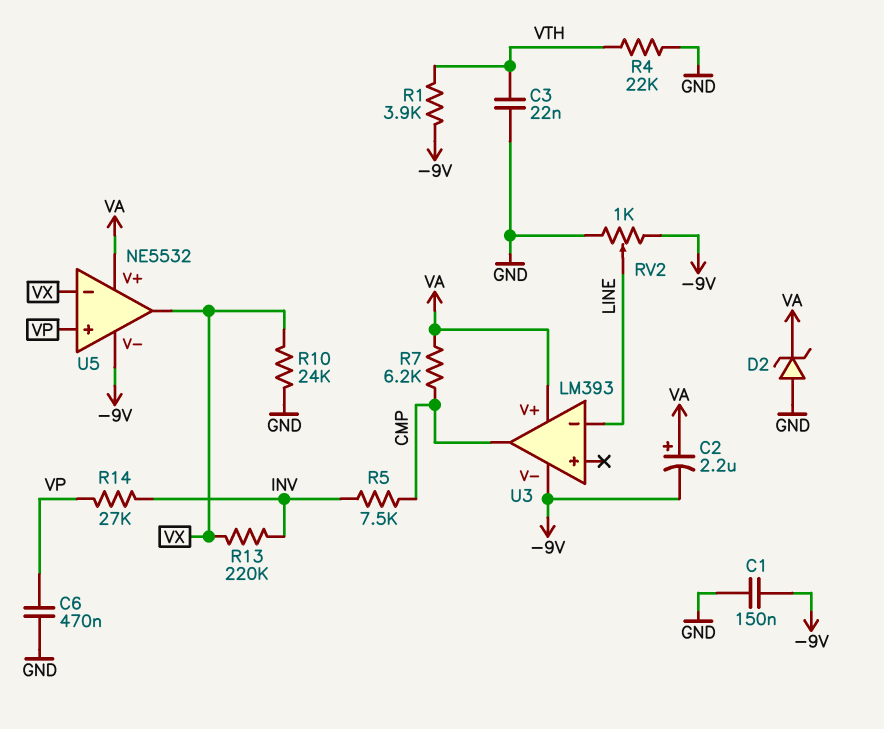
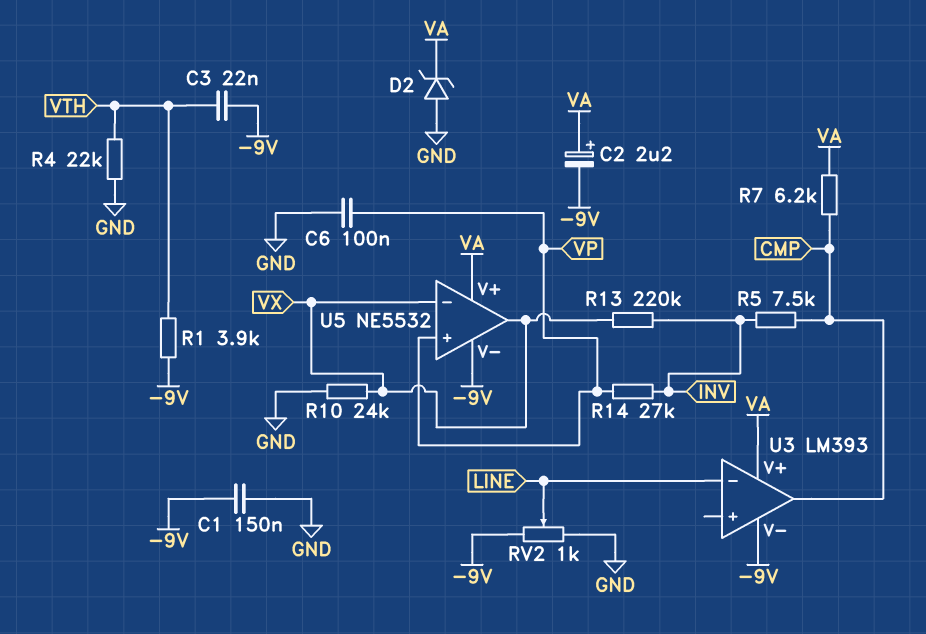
C3: 22nF (GND, VTH) -> 22nF (-9V, VTH)
C6: 470nF (GND, VP) -> 100nF (GND, VP)

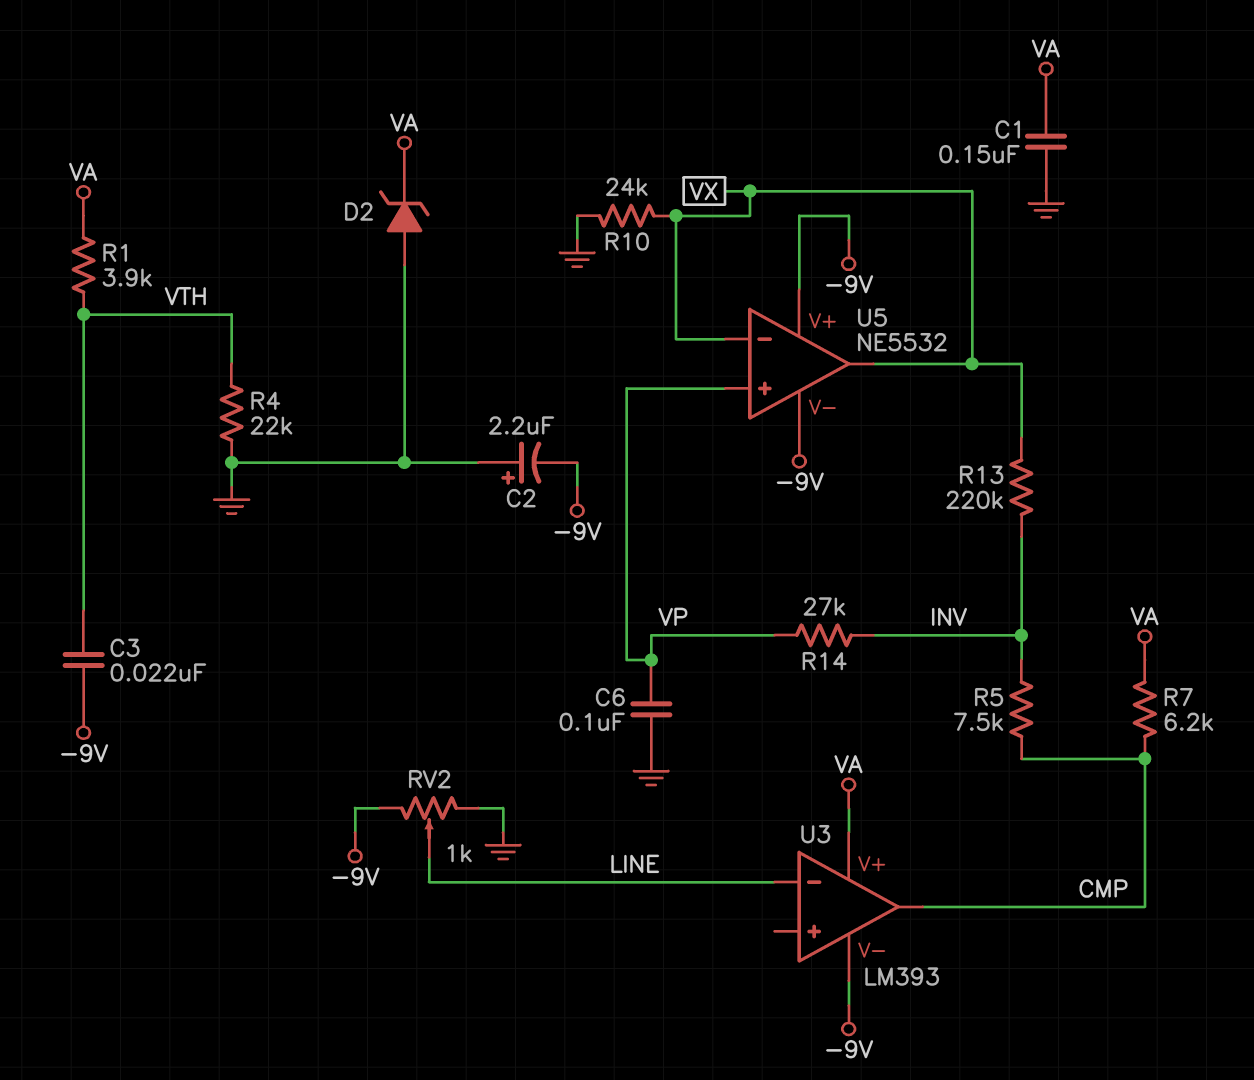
C1: 150nF (-9V, GND) -> 150nF (GND, VA)
C2: 2.2uF (plus VA, minus -9V) -> 2.2uF (plus GND, minus -9V)
R1: 3.9k (-9V, VTH) -> 3.9k (VA, VTH)
U5 pin V+: VA -> -9V

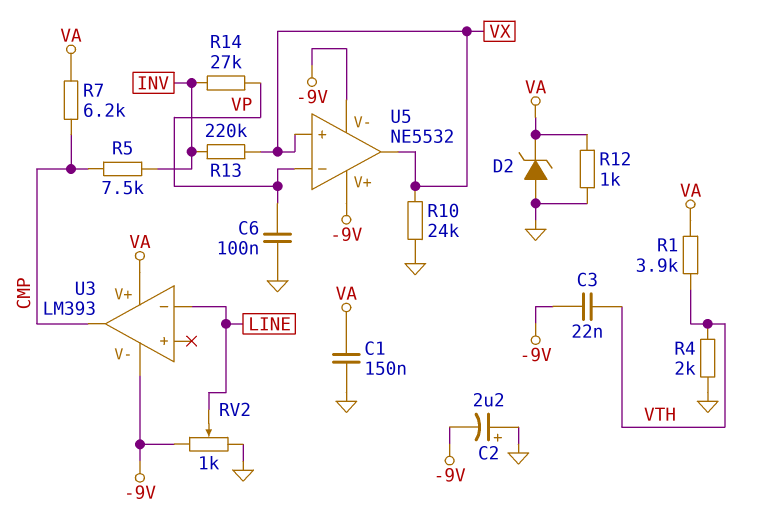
R4: 22k (GND, VTH) -> 2k (GND, VTH)
R12: none -> 1k (GND, VA)
U5 pin in+: VP -> VX
U5 pin in-: VX -> VP

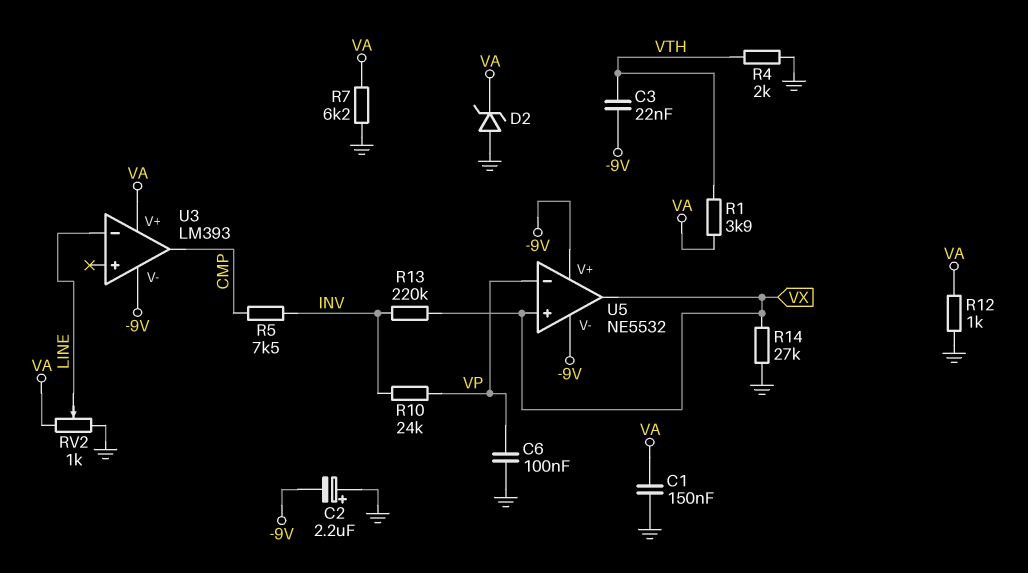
R7: 6.2k (CMP, VA) -> 6.2k (GND, VA)
R10: 24k (GND, VX) -> 24k (INV, VP)
R14: 27k (INV, VP) -> 27k (GND, VX)
RV2: 1k (-9V, GND, wiper LINE) -> 1k (GND, VA, wiper LINE)

